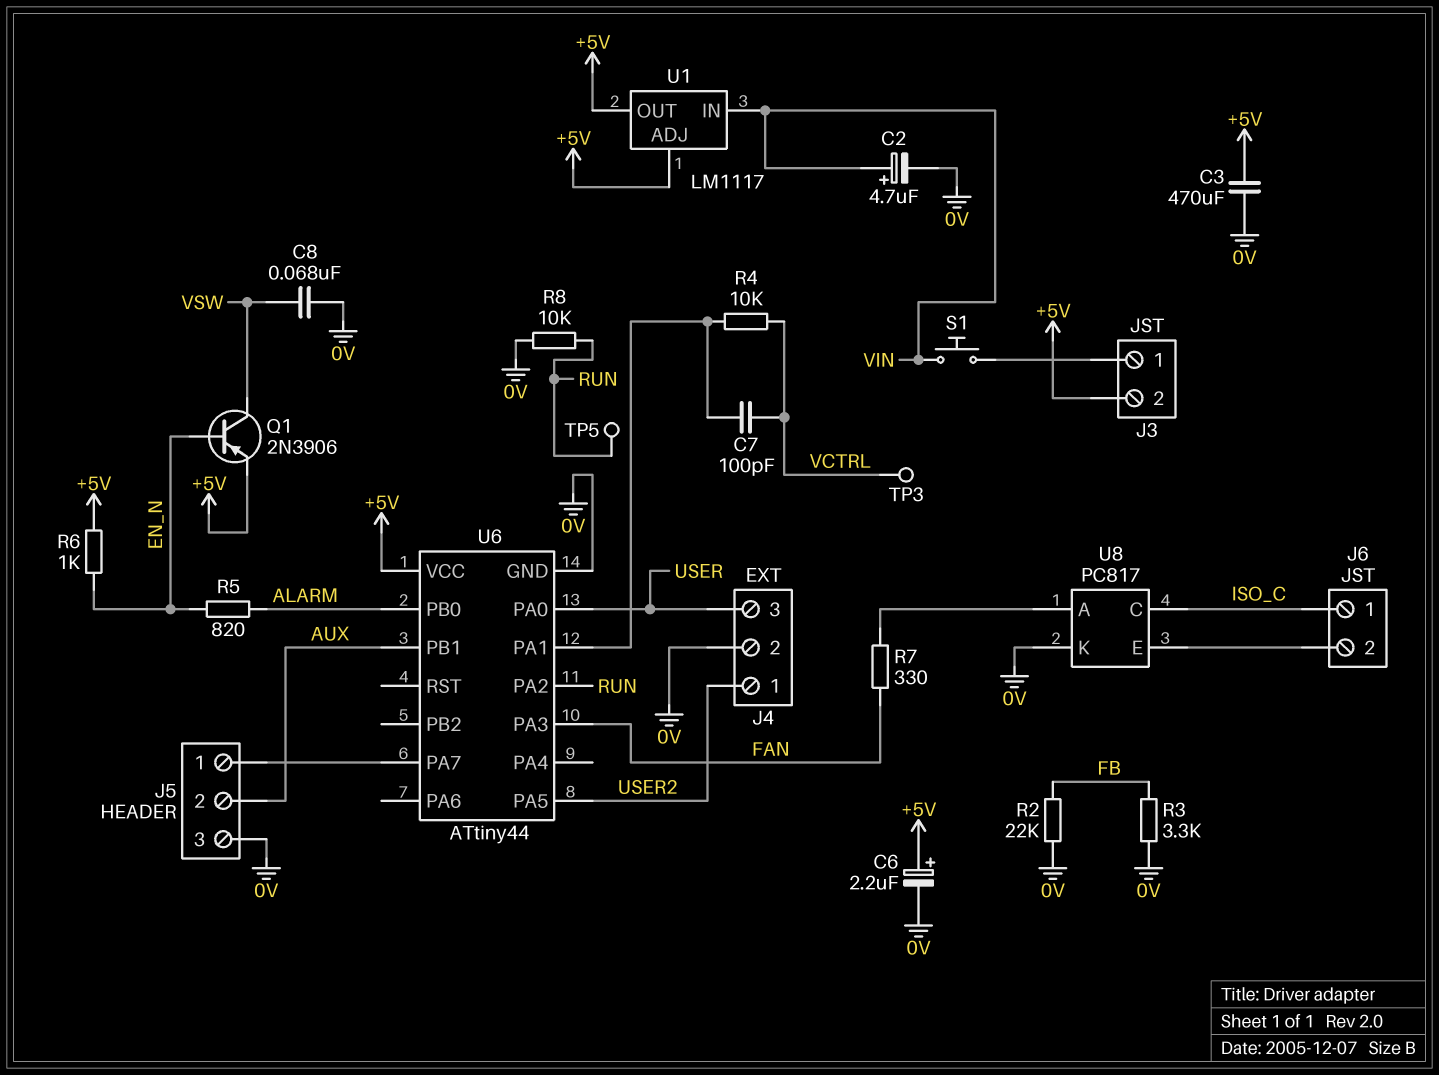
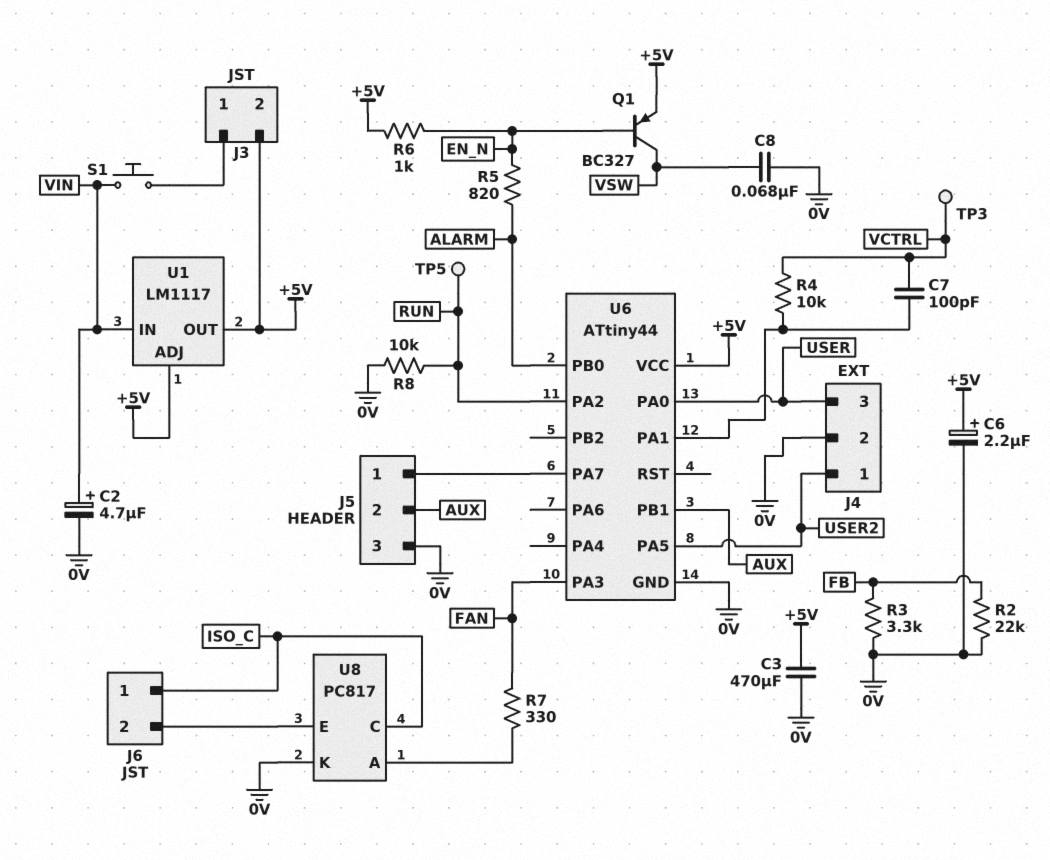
Q1: PNP 2N3906 (B EN_N, C VSW, E +5V) -> PNP BC327 (B EN_N, C VSW, E +5V)

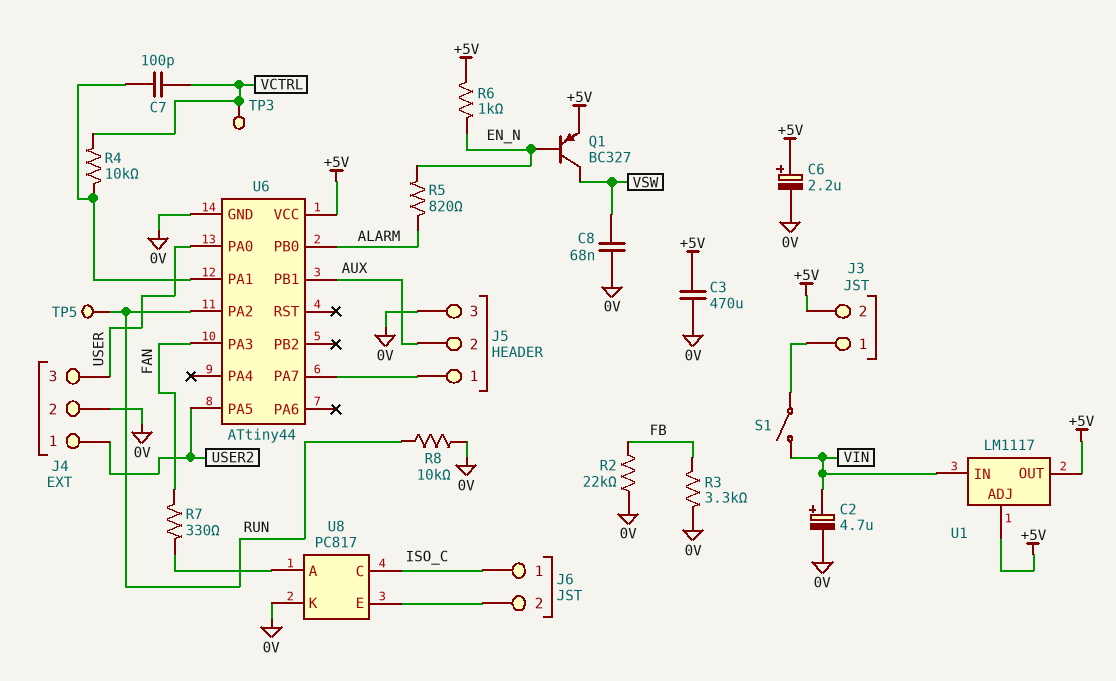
S1: button (J3/1, VIN) -> switch (J3/1, VIN)

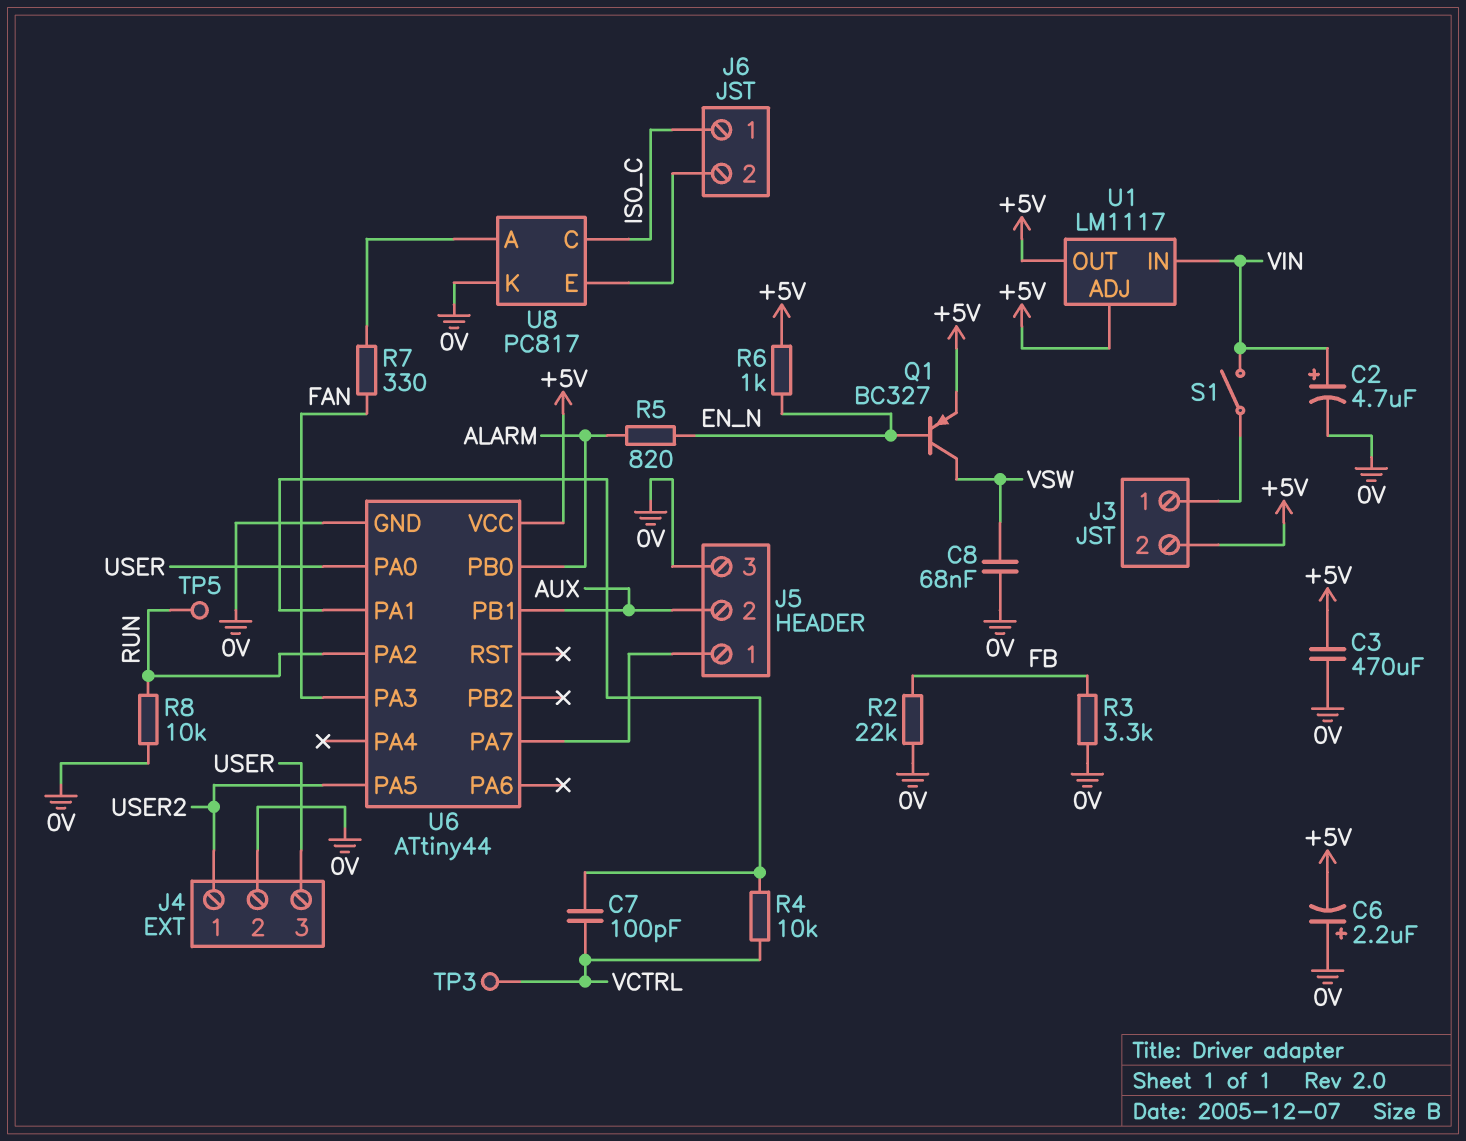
C6: 2.2uF (plus +5V, minus 0V) -> 2.2uF (plus 0V, minus +5V)

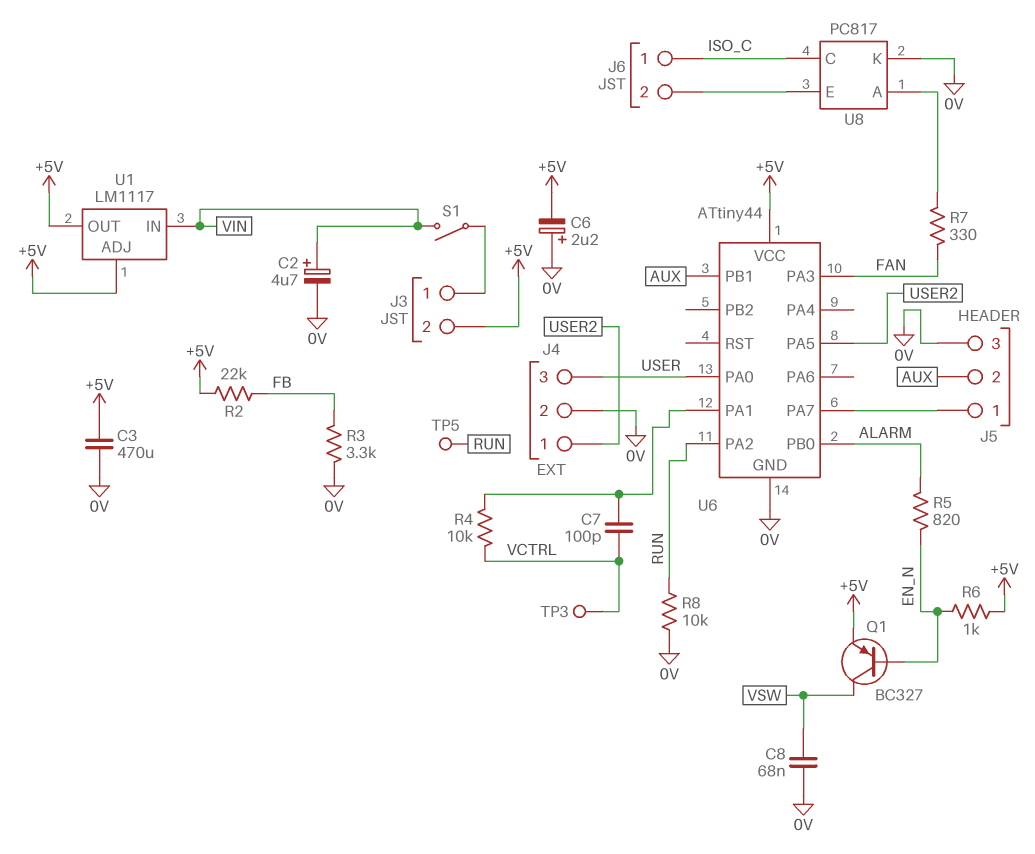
R2: 22k (0V, FB) -> 22k (+5V, FB)

